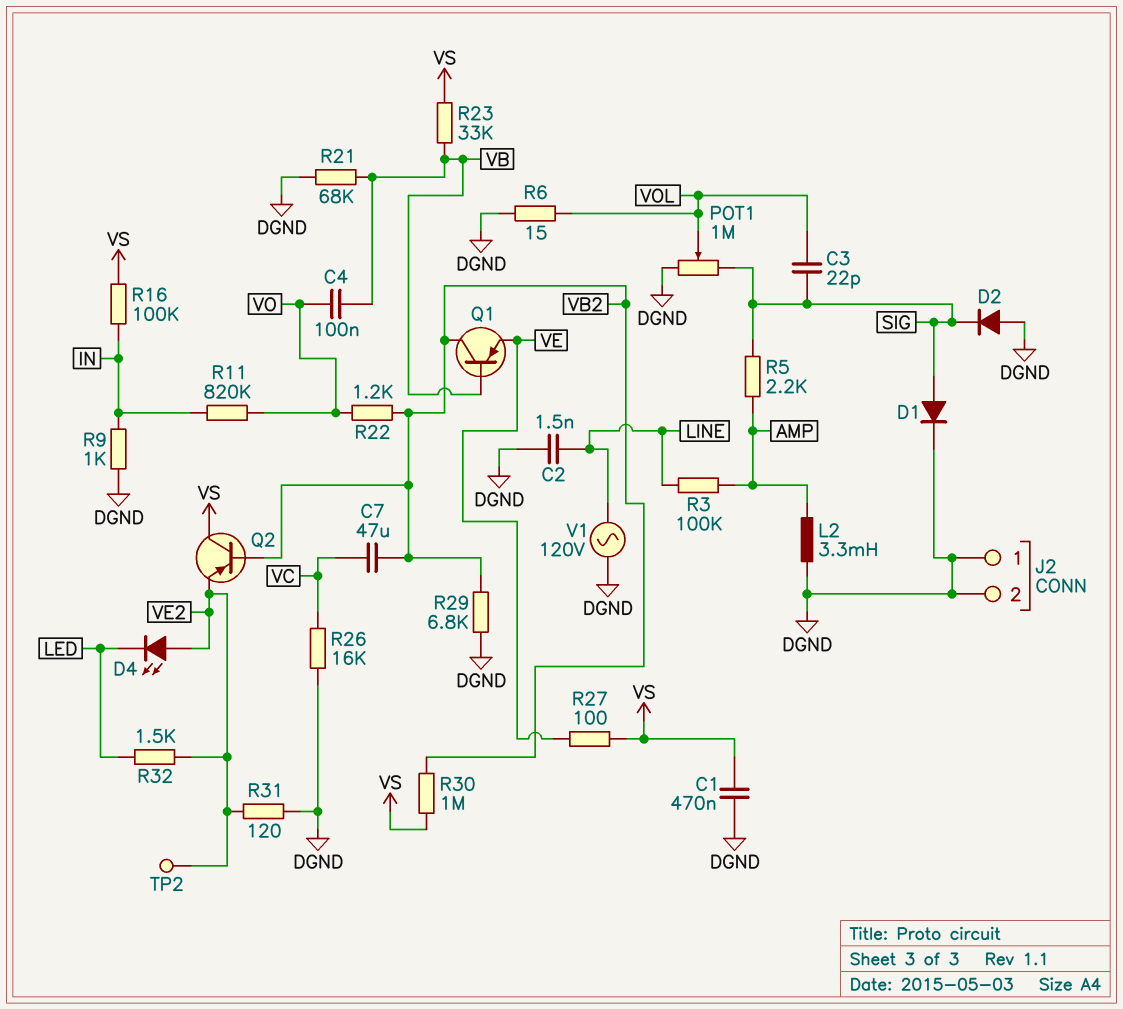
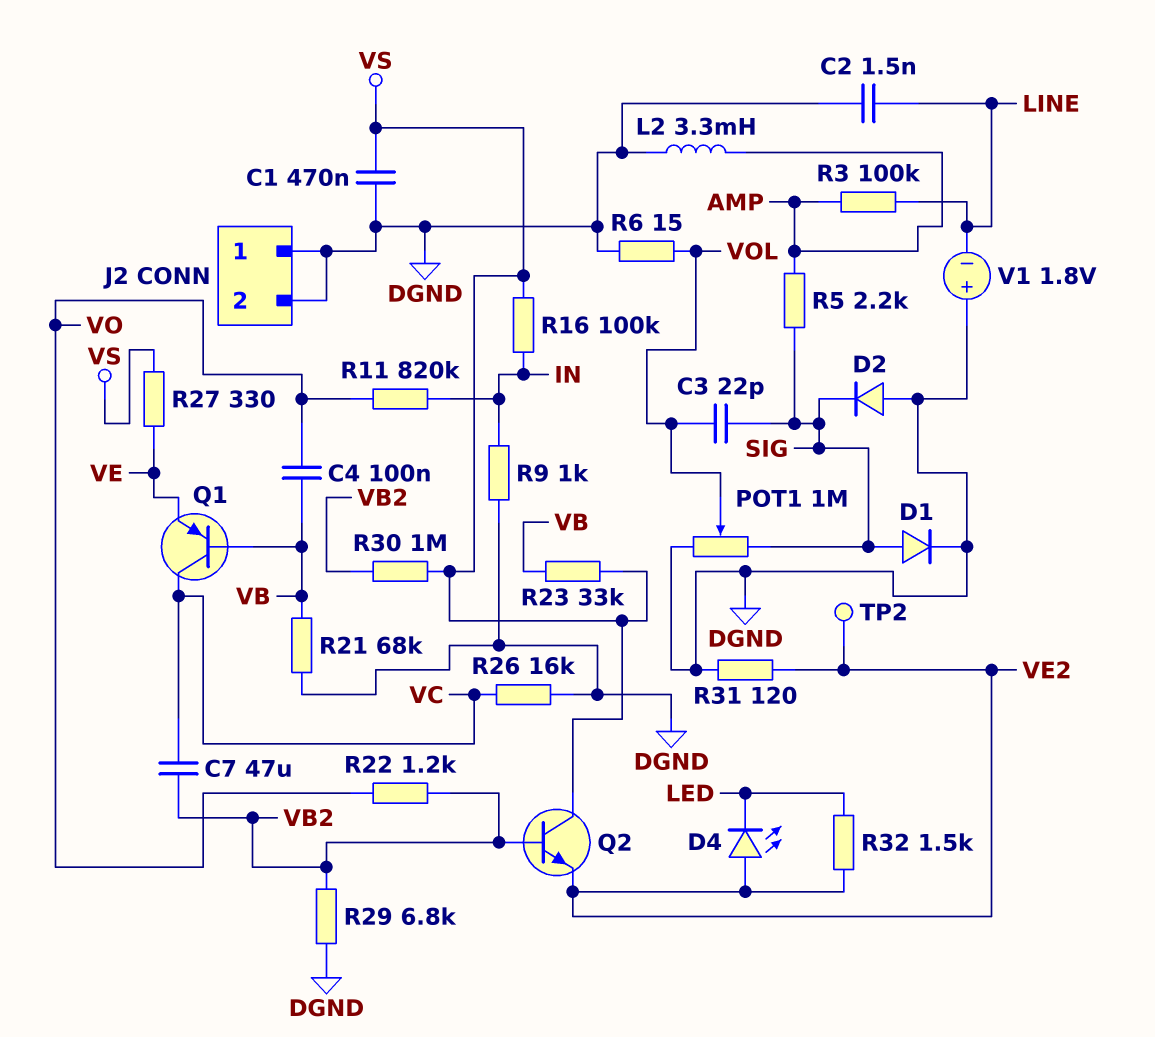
Q1: PNP (B VB, C VB2, E VE) -> PNP (B VB, C VC, E VE)
Q2: PNP (B VB2, C VS, E VE2) -> NPN (B VB2, C VS, E VE2)
R27: 100 (VE, VS) -> 330 (VE, VS)
V1: AC 120V (DGND, LINE) -> 1.8V (plus DGND, minus LINE)

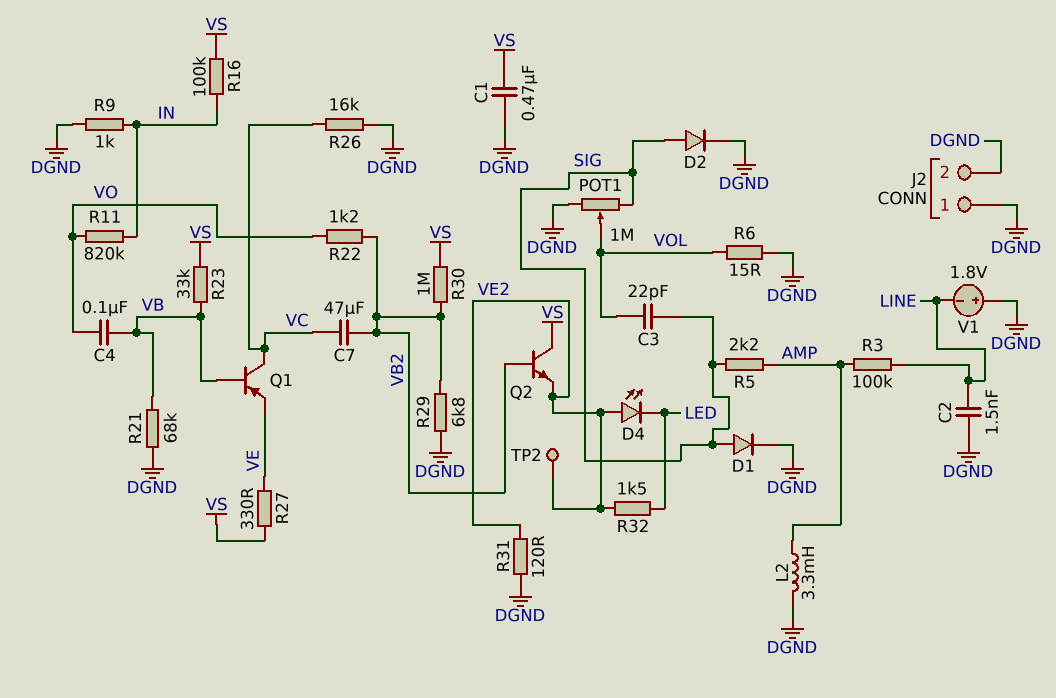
D2: diode (A DGND, K SIG) -> diode (A SIG, K DGND)

